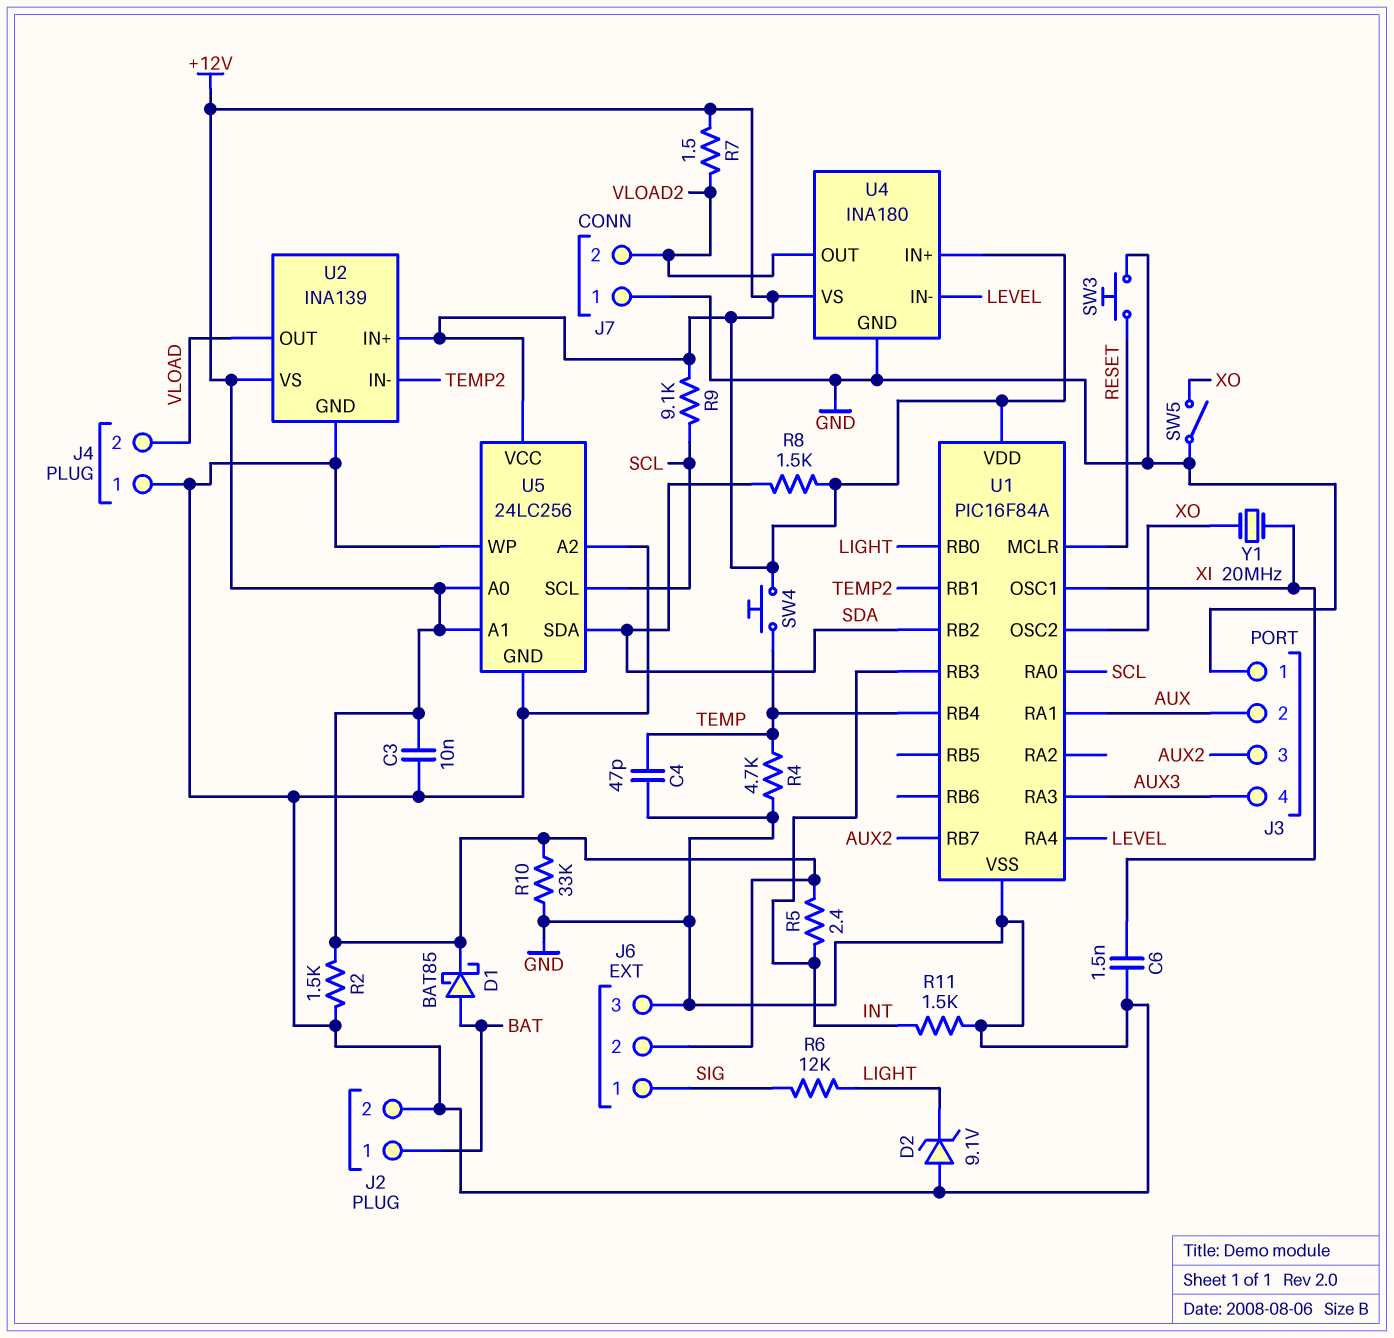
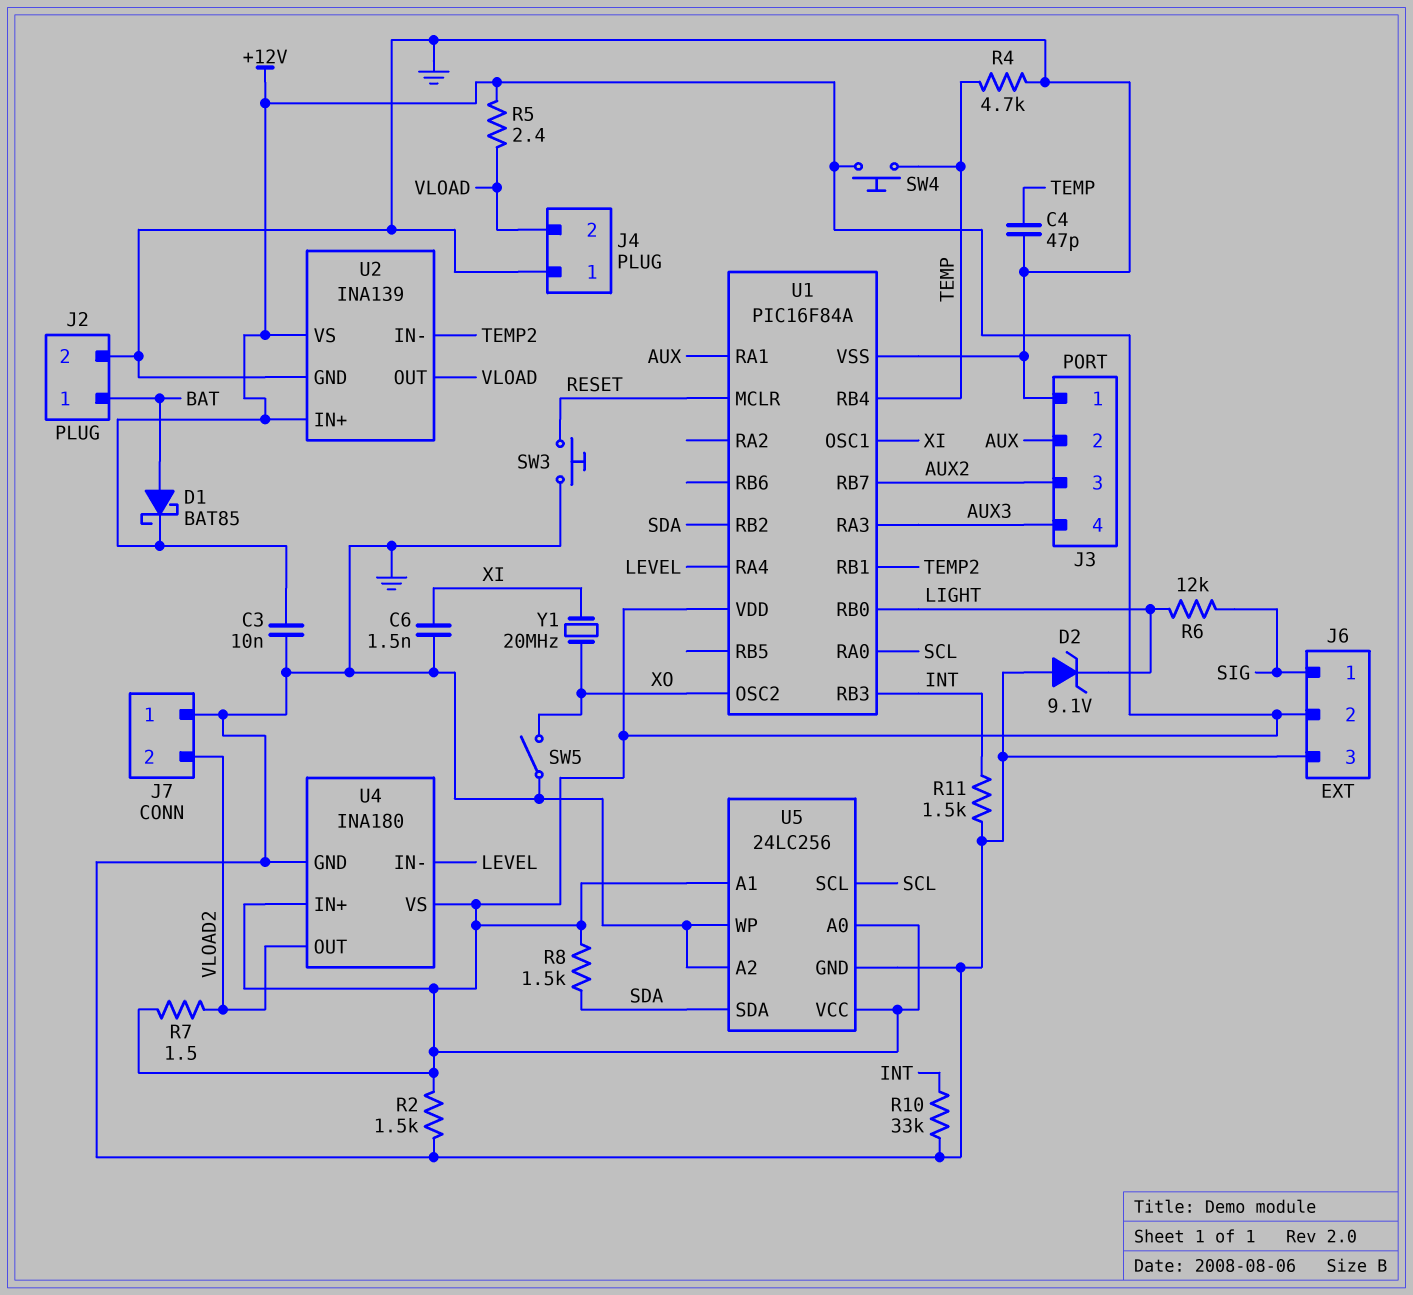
R5: 2.4 (+12V, INT) -> 2.4 (+12V, VLOAD)
R9: 9.1k (+12V, SCL) -> none
R10: 33k (+12V, GND) -> 33k (GND, INT)

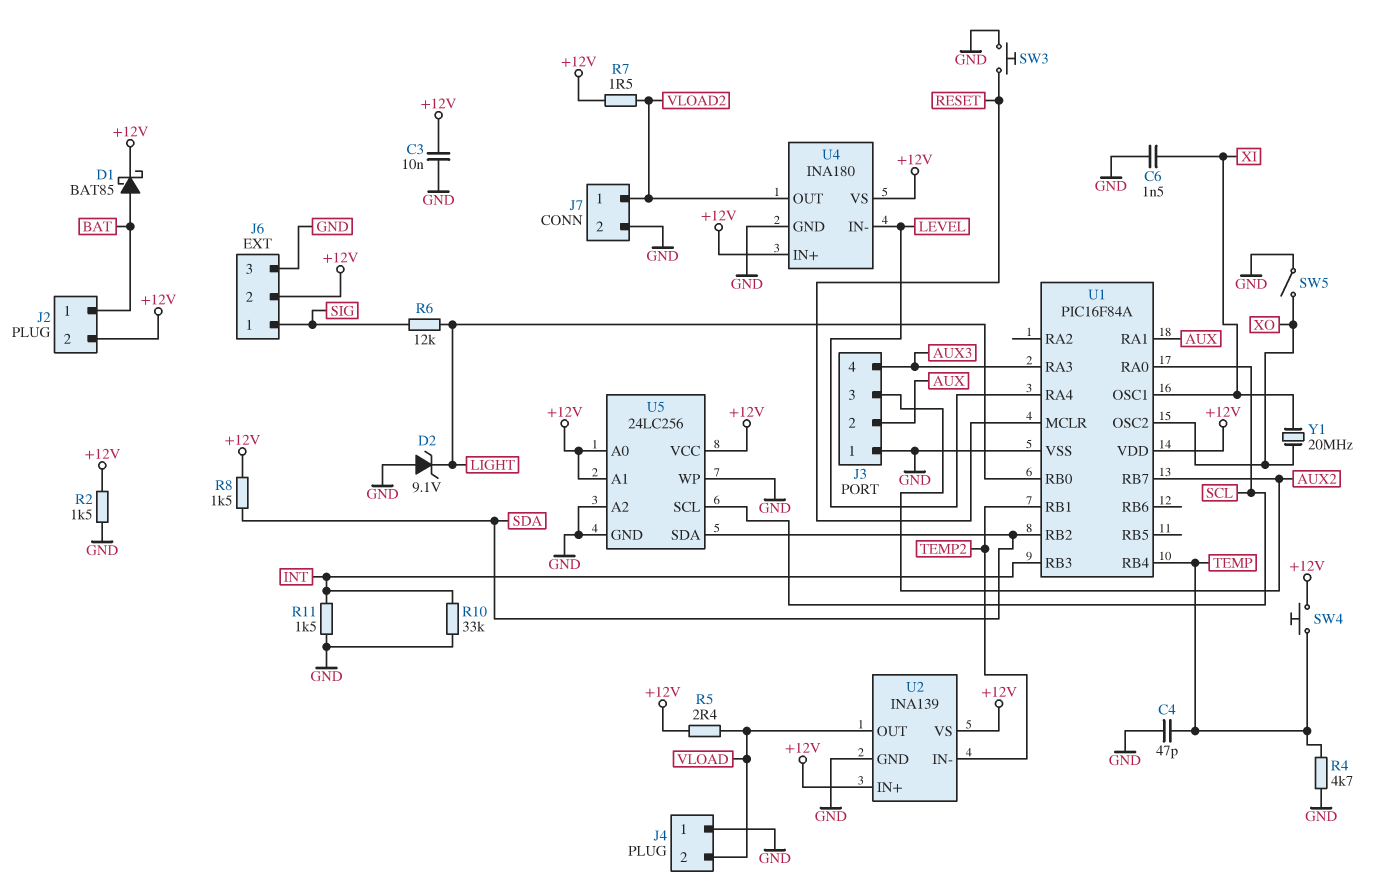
J2 pin 2: GND -> +12V
J7 pin 1: GND -> VLOAD2
J7 pin 2: VLOAD2 -> GND

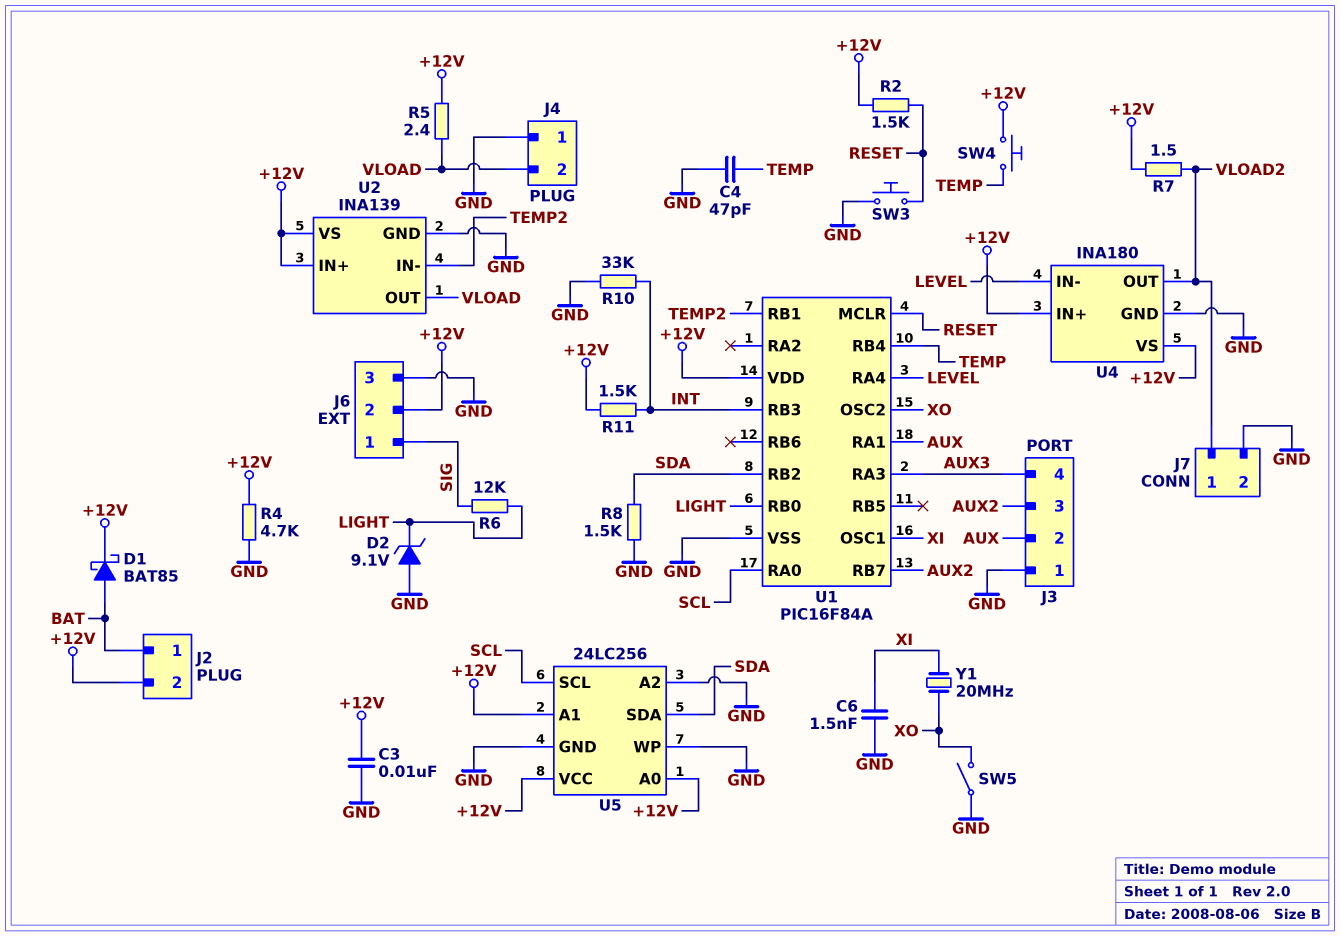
R2: 1.5k (+12V, GND) -> 1.5k (+12V, RESET)
R4: 4.7k (GND, TEMP) -> 4.7k (+12V, GND)
R8: 1.5k (+12V, SDA) -> 1.5k (GND, SDA)
R11: 1.5k (GND, INT) -> 1.5k (+12V, INT)

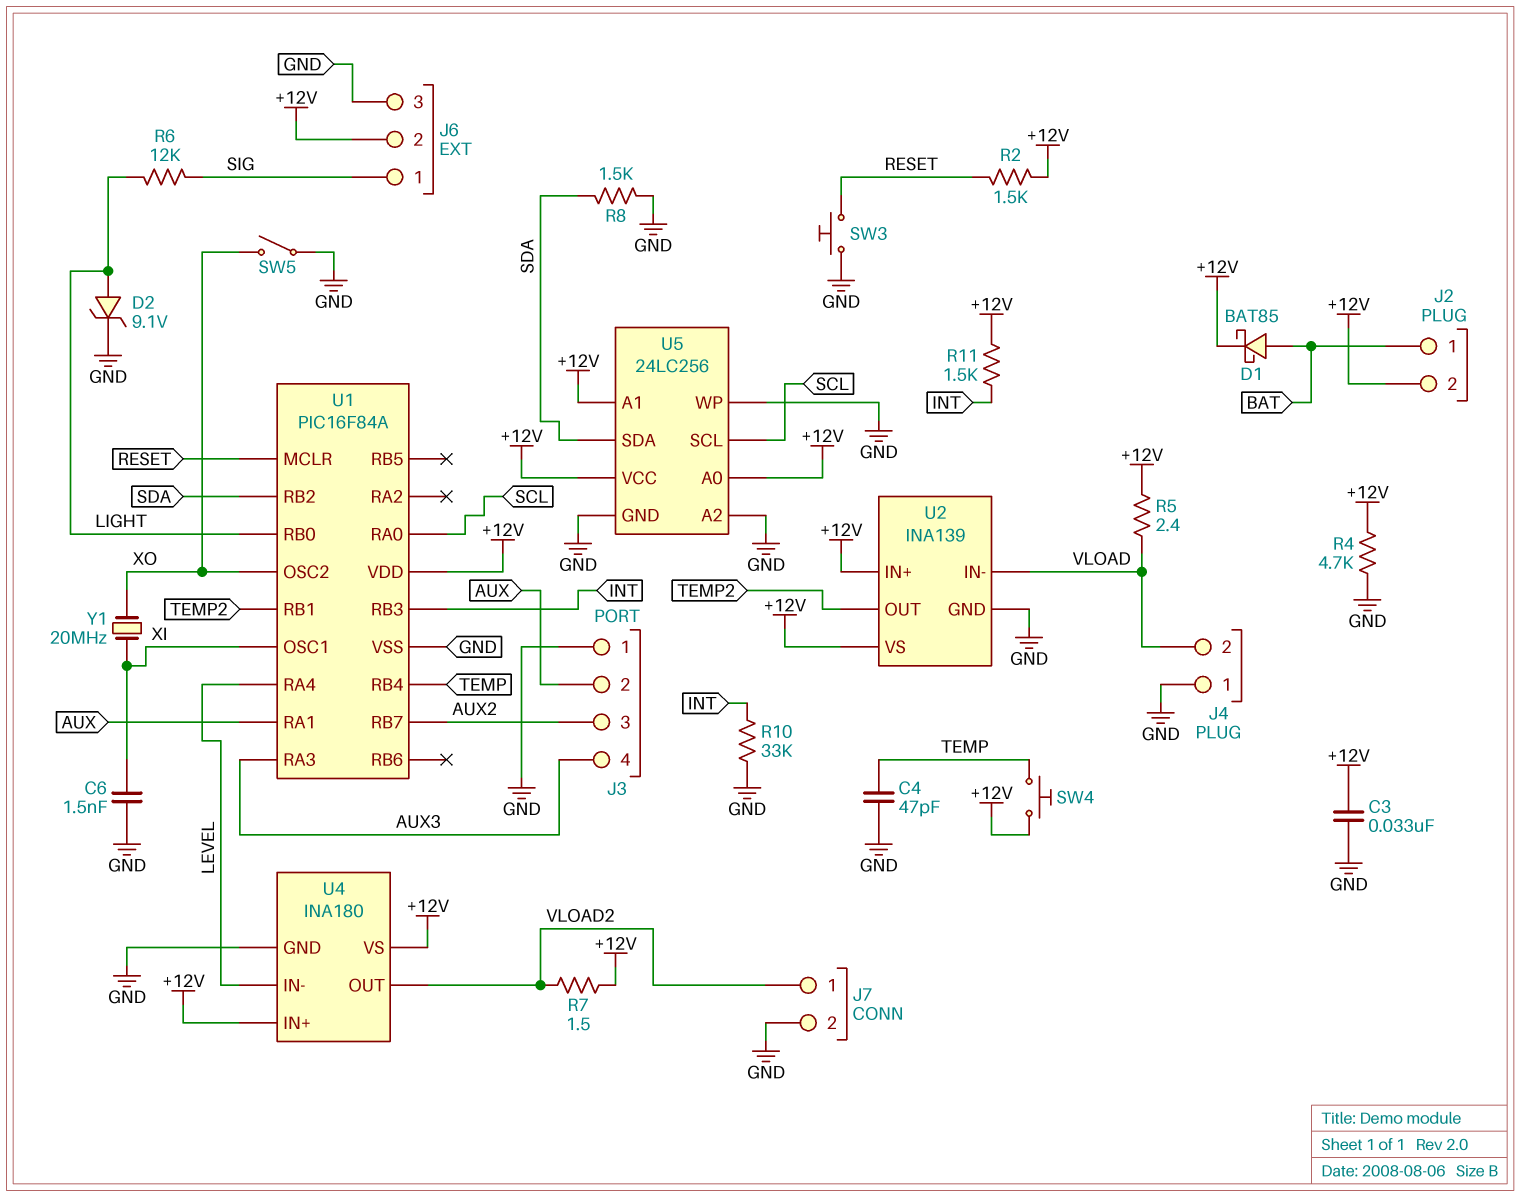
C3: 10nF (+12V, GND) -> 33nF (+12V, GND)
D2: zener 9.1V (A GND, K LIGHT) -> zener 9.1V (A LIGHT, K GND)
U2 pin IN-: TEMP2 -> VLOAD
U2 pin OUT: VLOAD -> TEMP2

